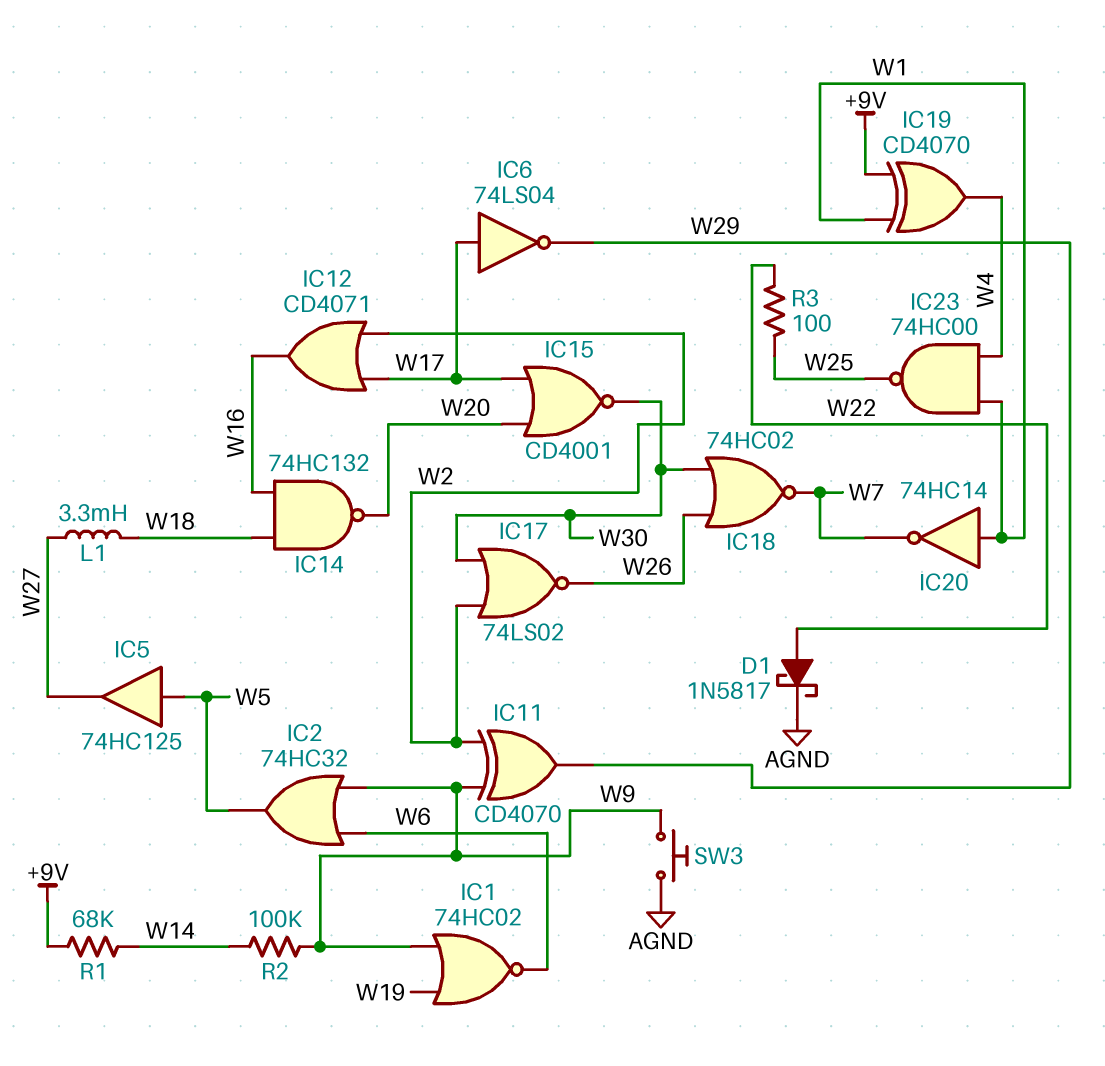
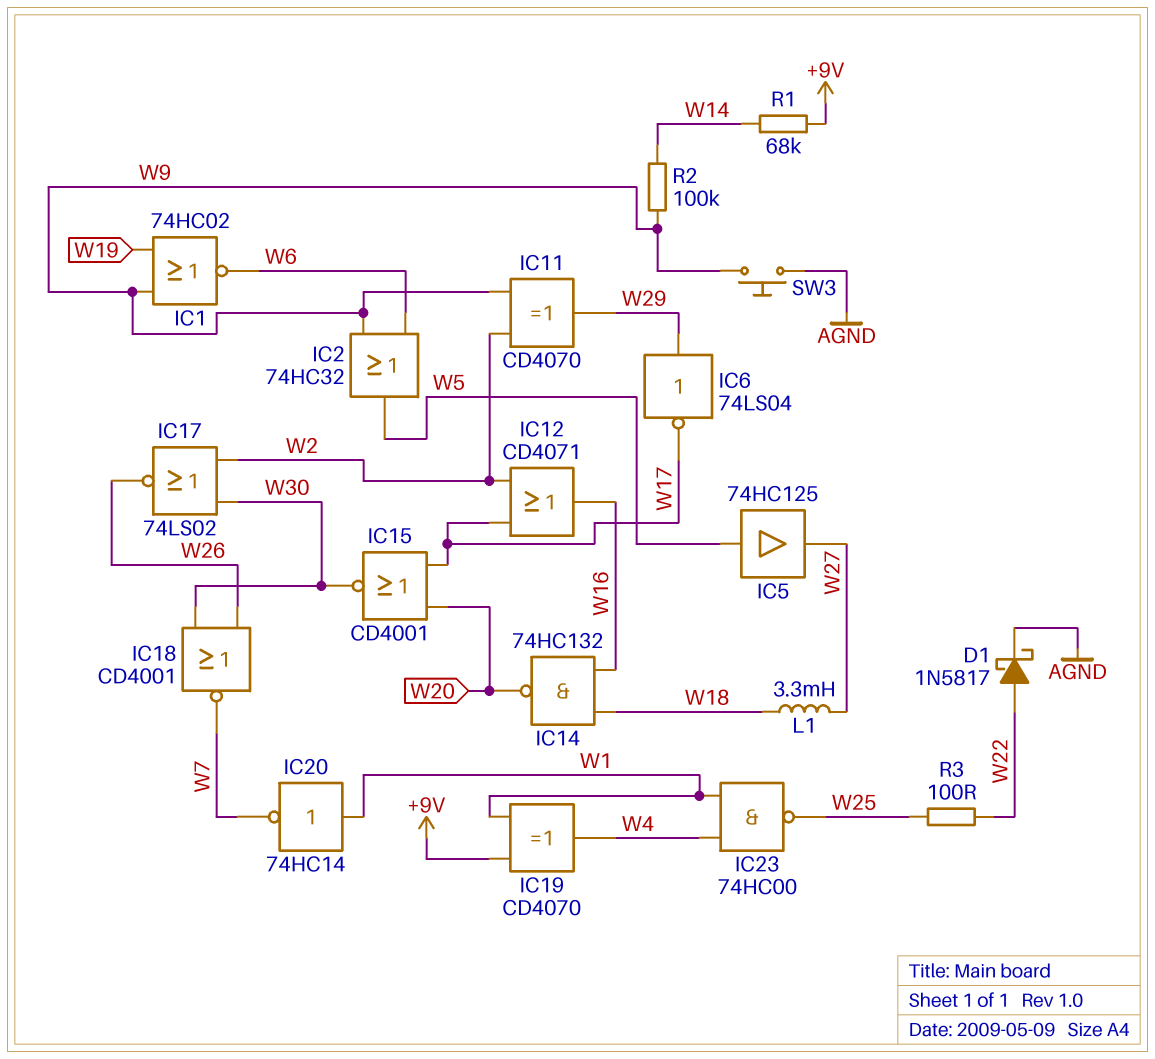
IC6: NOT 74LS04 (in W17, out W29) -> NOT 74LS04 (in W29, out W17)
IC18: NOR 74HC02 (in W26, in W30, out W7) -> NOR CD4001 (in W26, in W30, out W7)

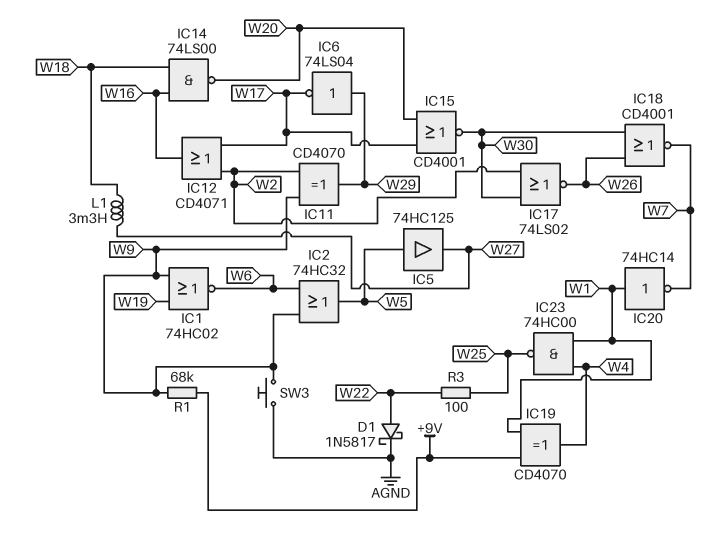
IC14: NAND 74HC132 (in W16, in W18, out W20) -> NAND 74LS00 (in W16, in W18, out W20)
R1: 68k (+9V, W14) -> 68k (+9V, W9)
R2: 100k (W9, W14) -> none

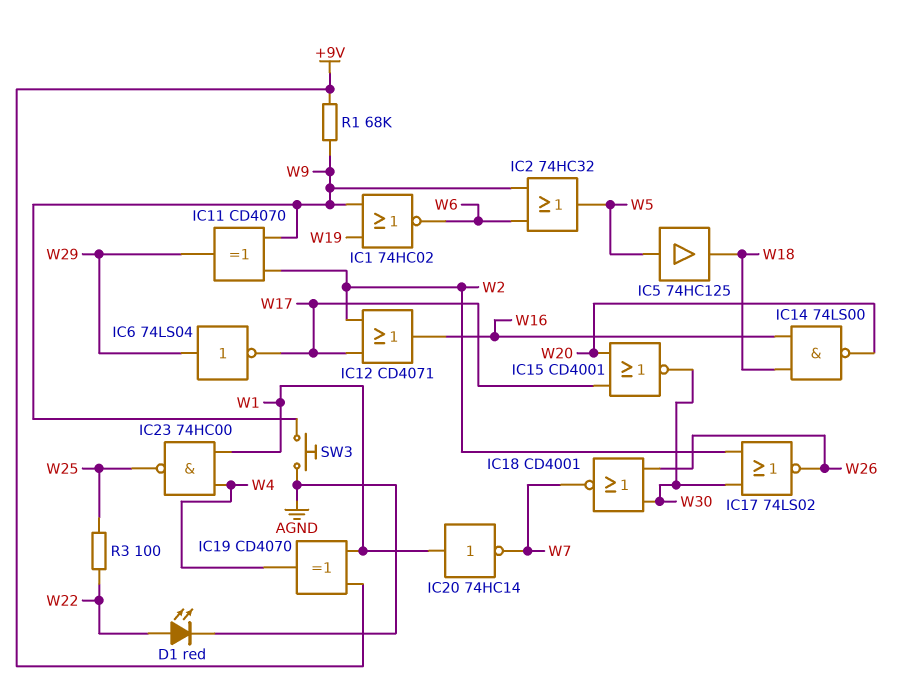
D1: schottky 1N5817 (A W22, K AGND) -> LED red (A W22, K AGND)
IC5: buffer 74HC125 (in W5, out W27) -> buffer 74HC125 (in W5, out W18)
L1: 3.3mH (W18, W27) -> none

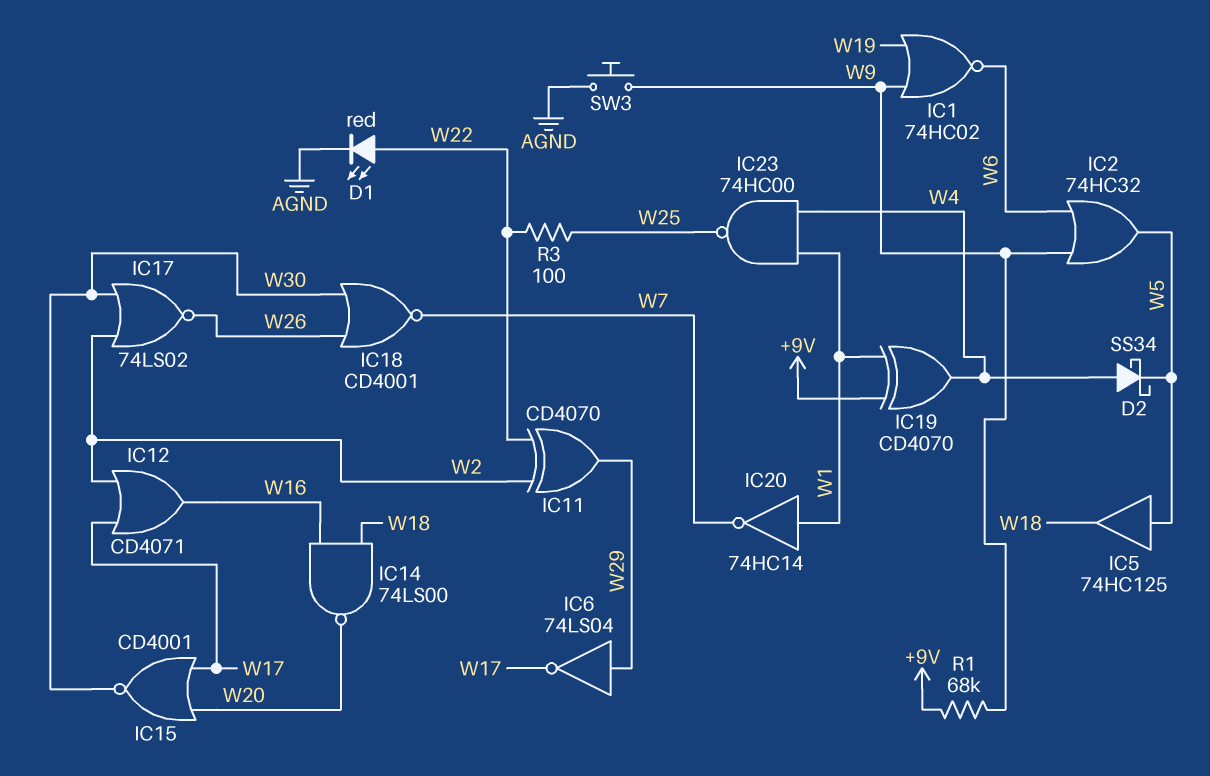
D2: none -> schottky SS34 (A W4, K W5)
IC11: XOR CD4070 (in W2, in W9, out W29) -> XOR CD4070 (in W2, in W22, out W29)

